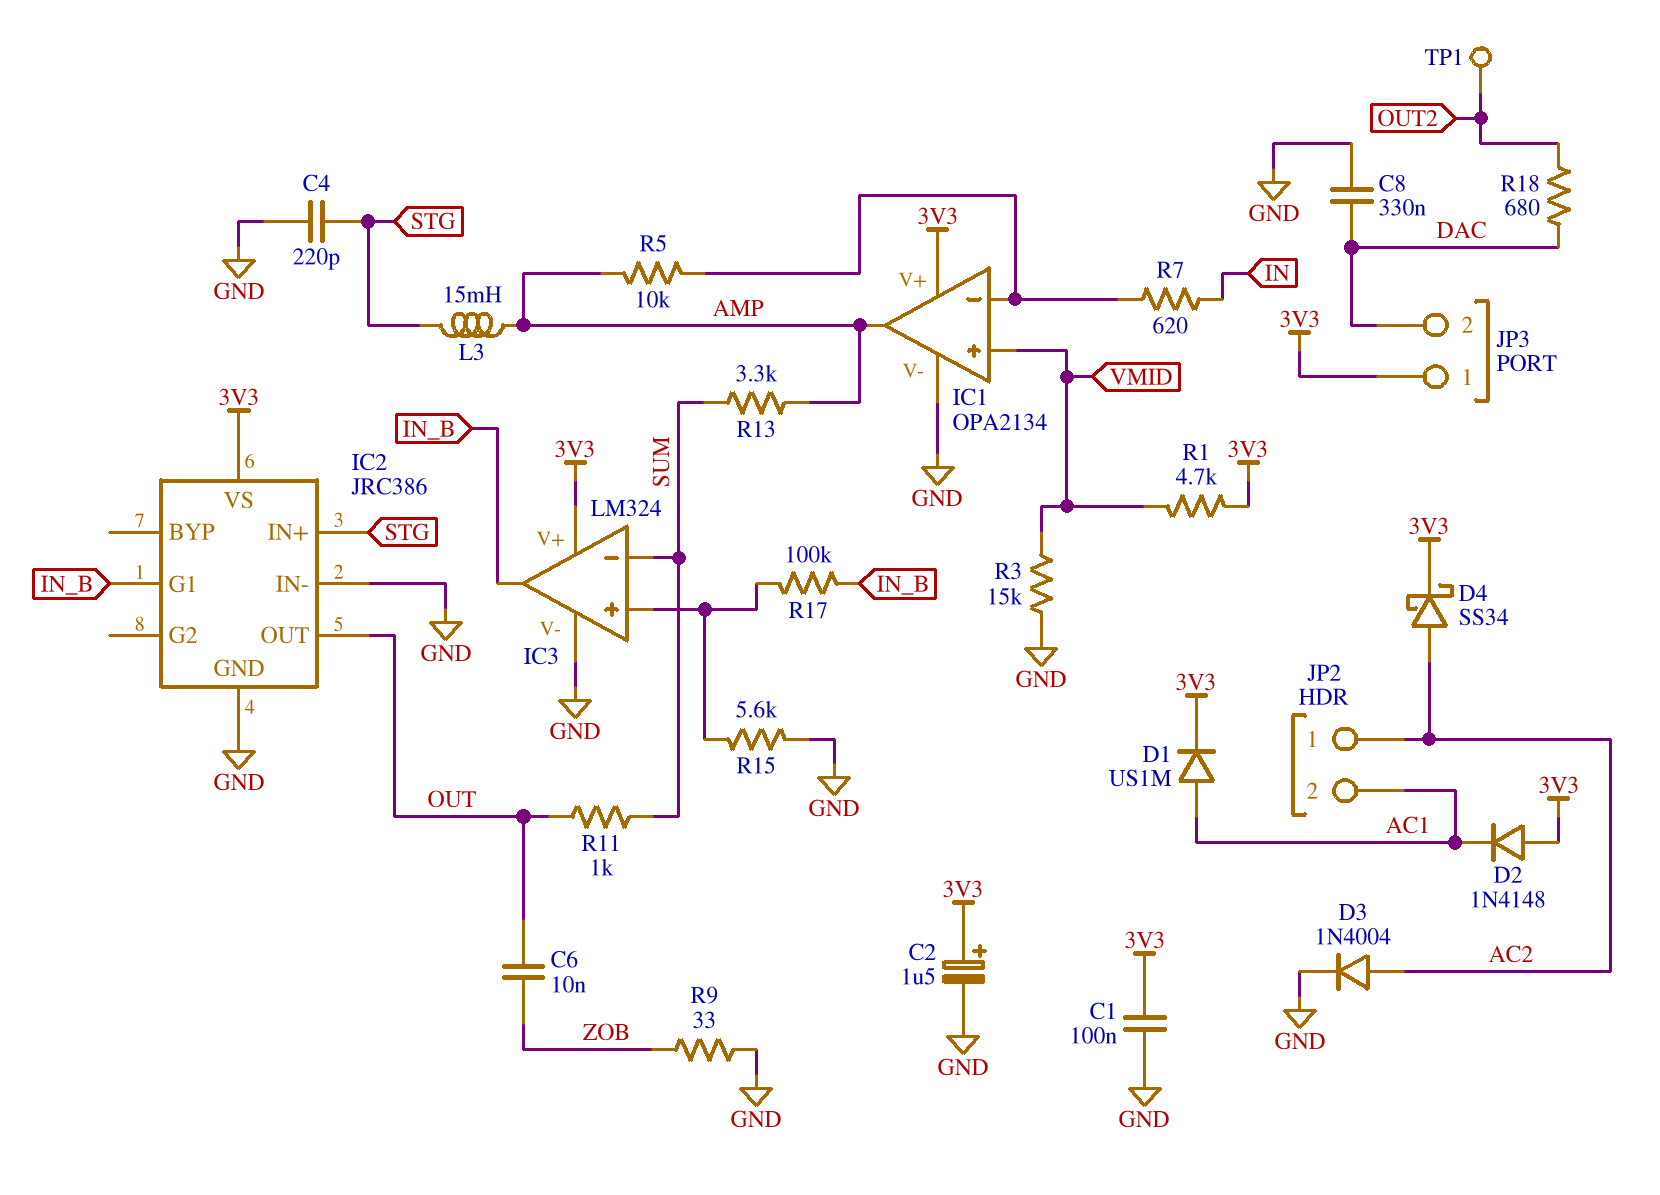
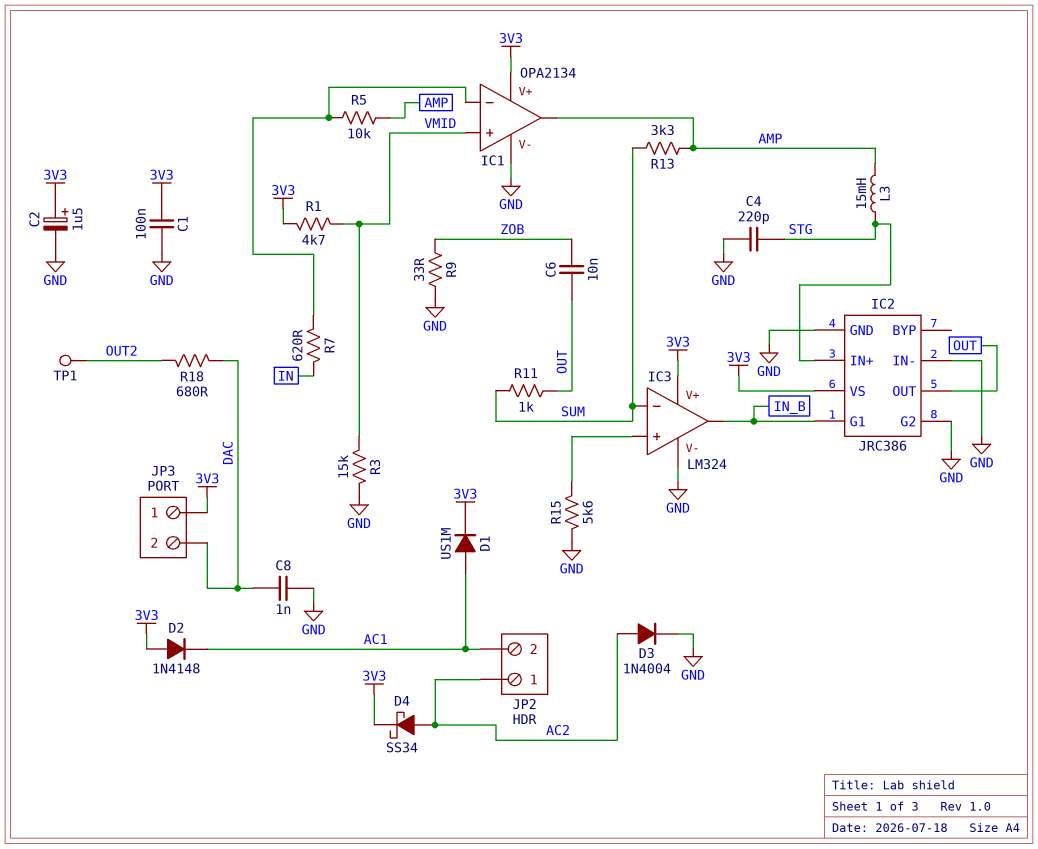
C8: 330nF (DAC, GND) -> 1nF (DAC, GND)
IC2 pin G2: none -> GND
R17: 100k (IC3/in+, IN_B) -> none

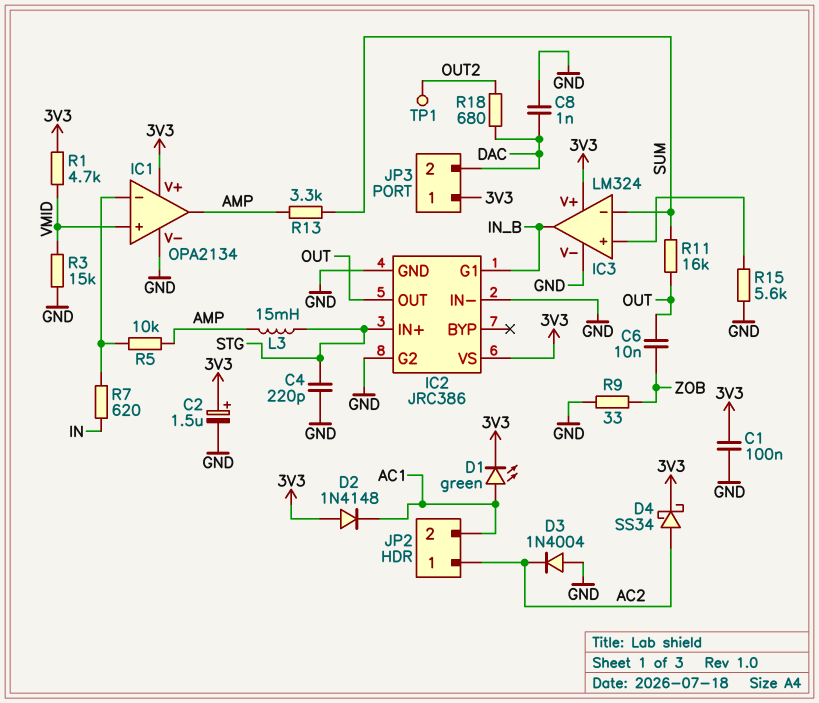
D1: diode US1M (A AC1, K 3V3) -> LED green (A AC1, K 3V3)
D3: diode 1N4004 (A AC2, K GND) -> diode 1N4004 (A GND, K AC2)
R11: 1k (OUT, SUM) -> 16k (OUT, SUM)

